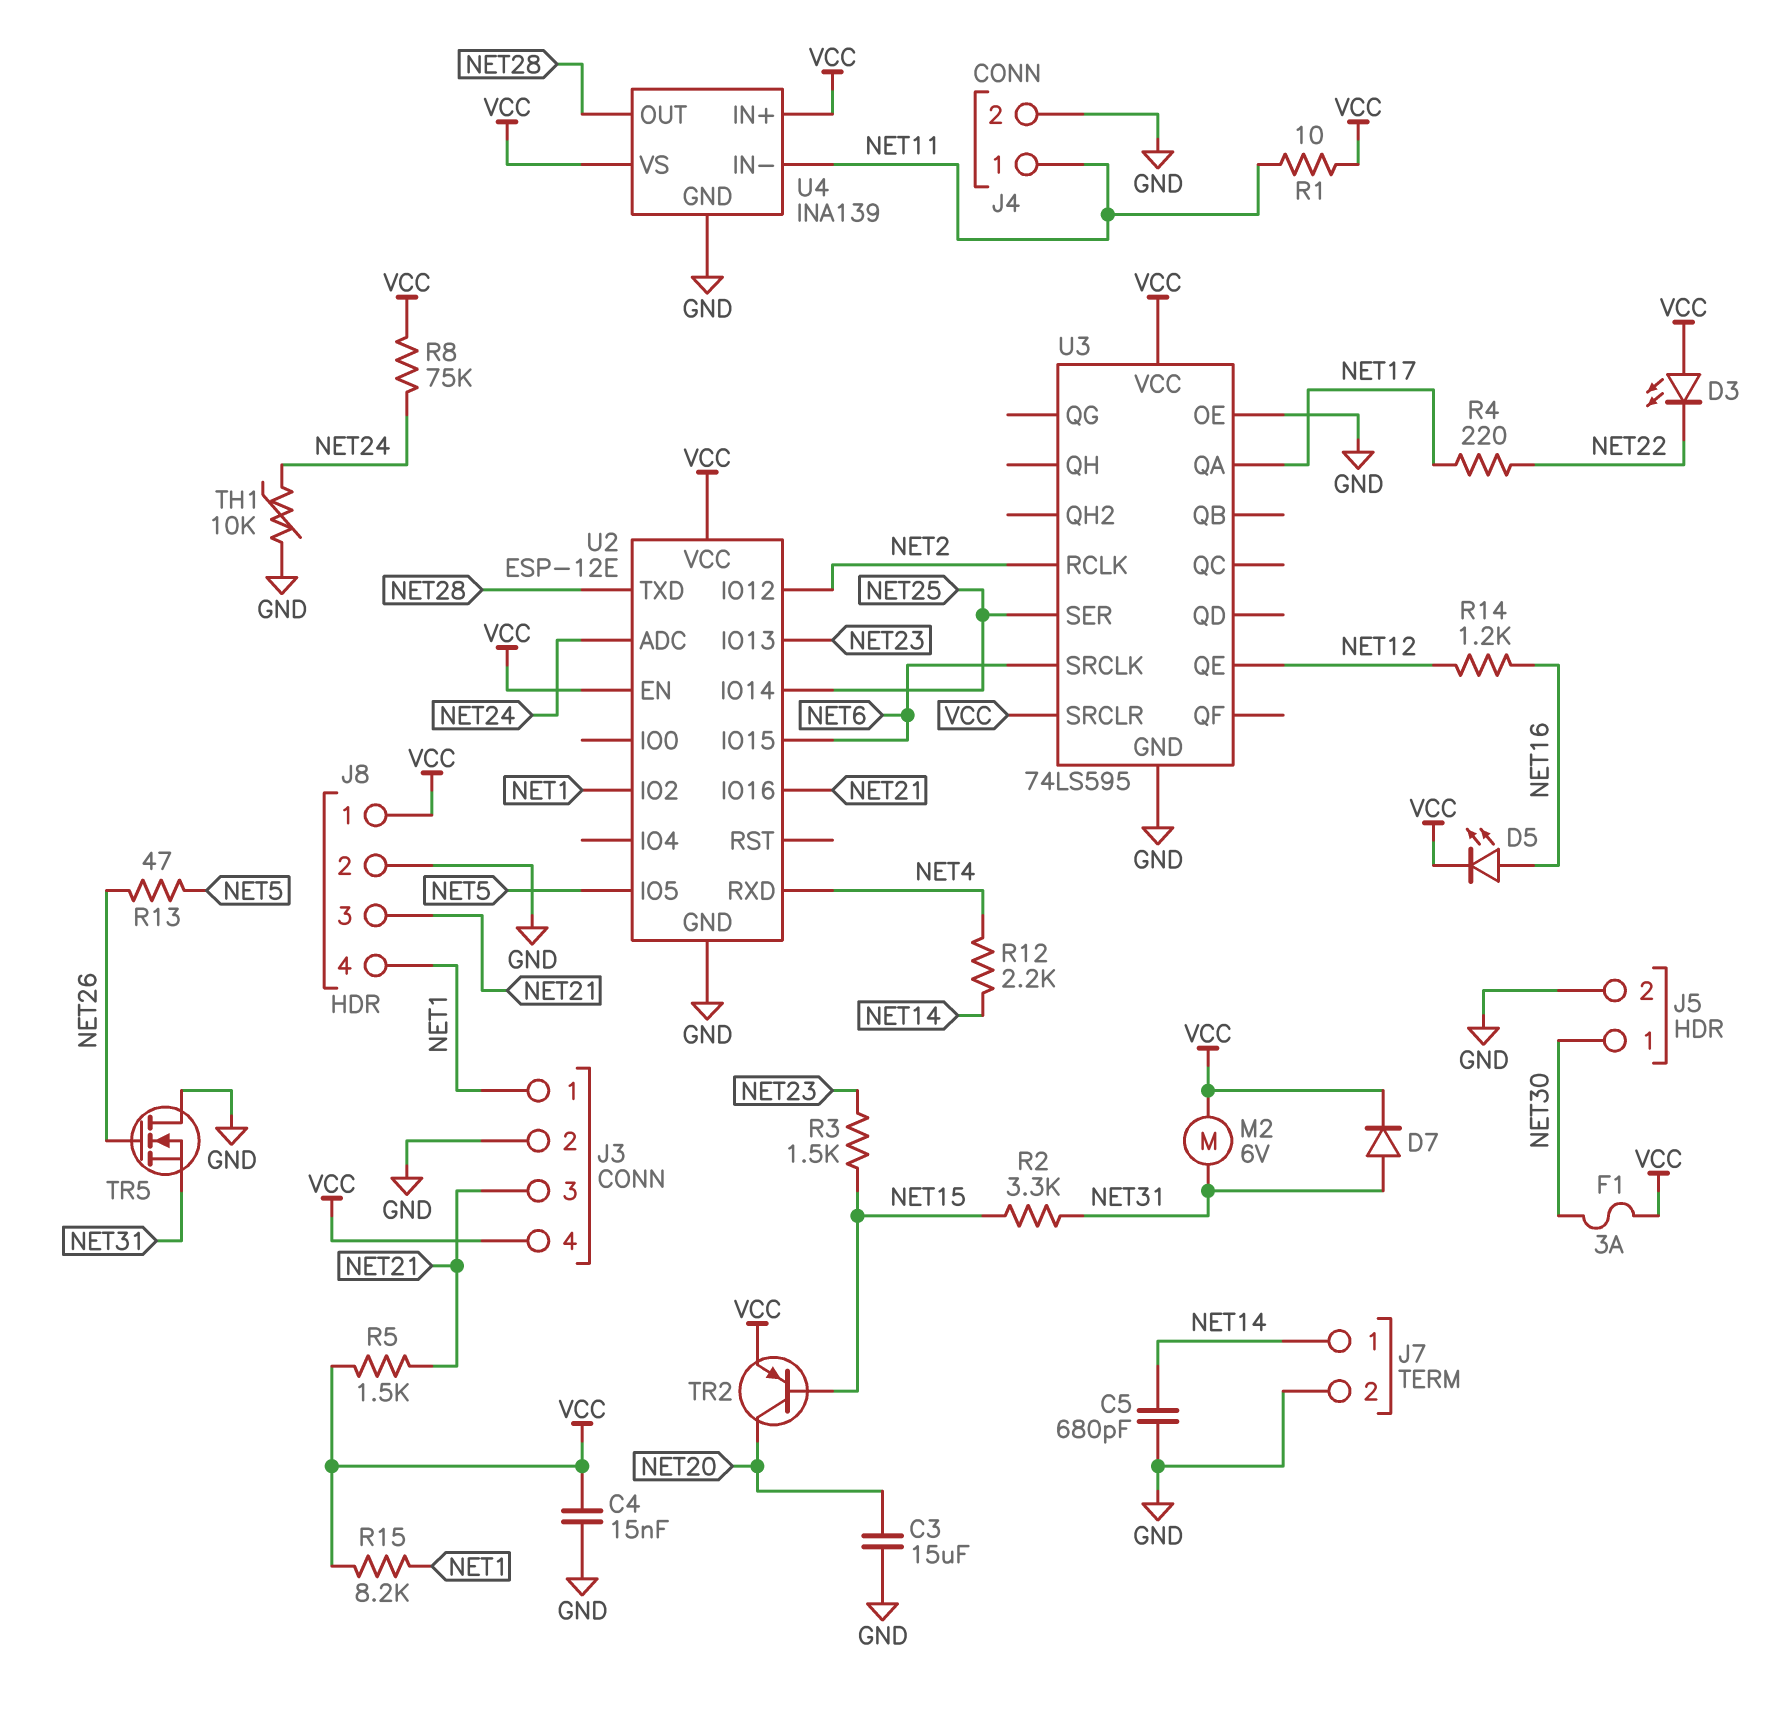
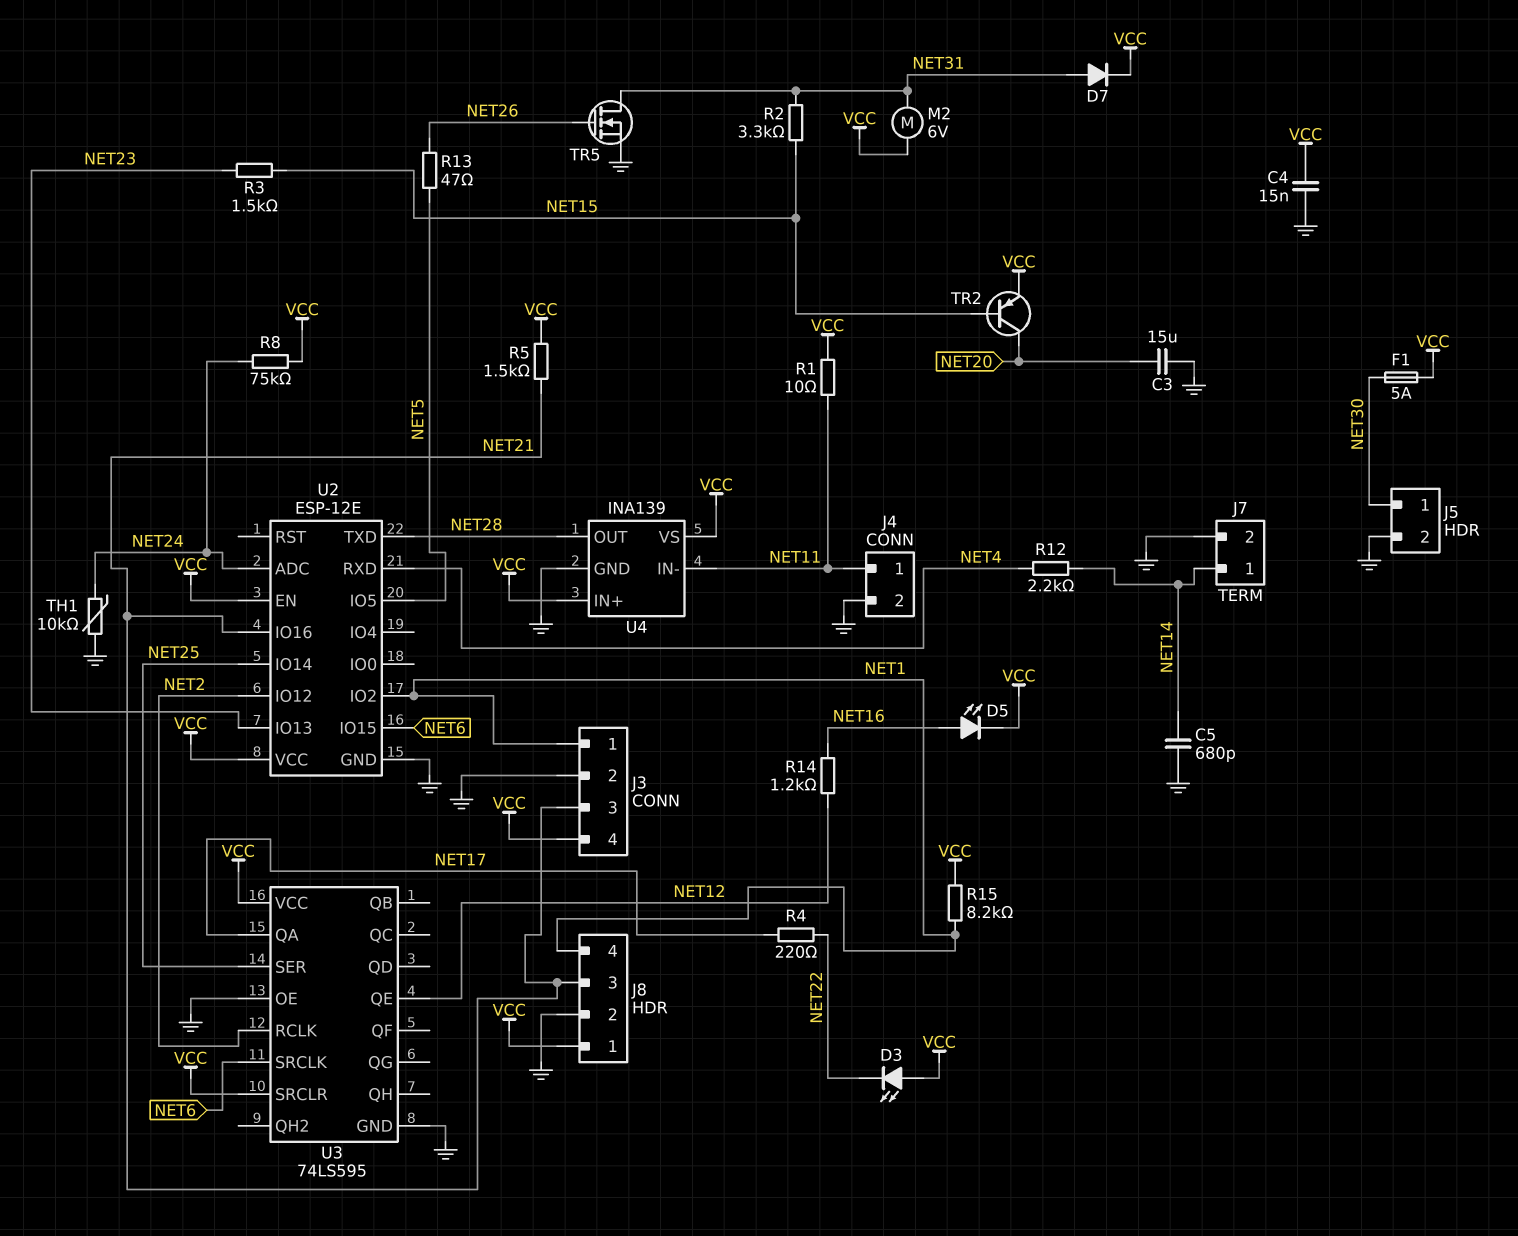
F1: 3A (NET30, VCC) -> 5A (NET30, VCC)
TR5: NMOS (G NET26, D GND, S NET31) -> NMOS (G NET26, D NET31, S GND)

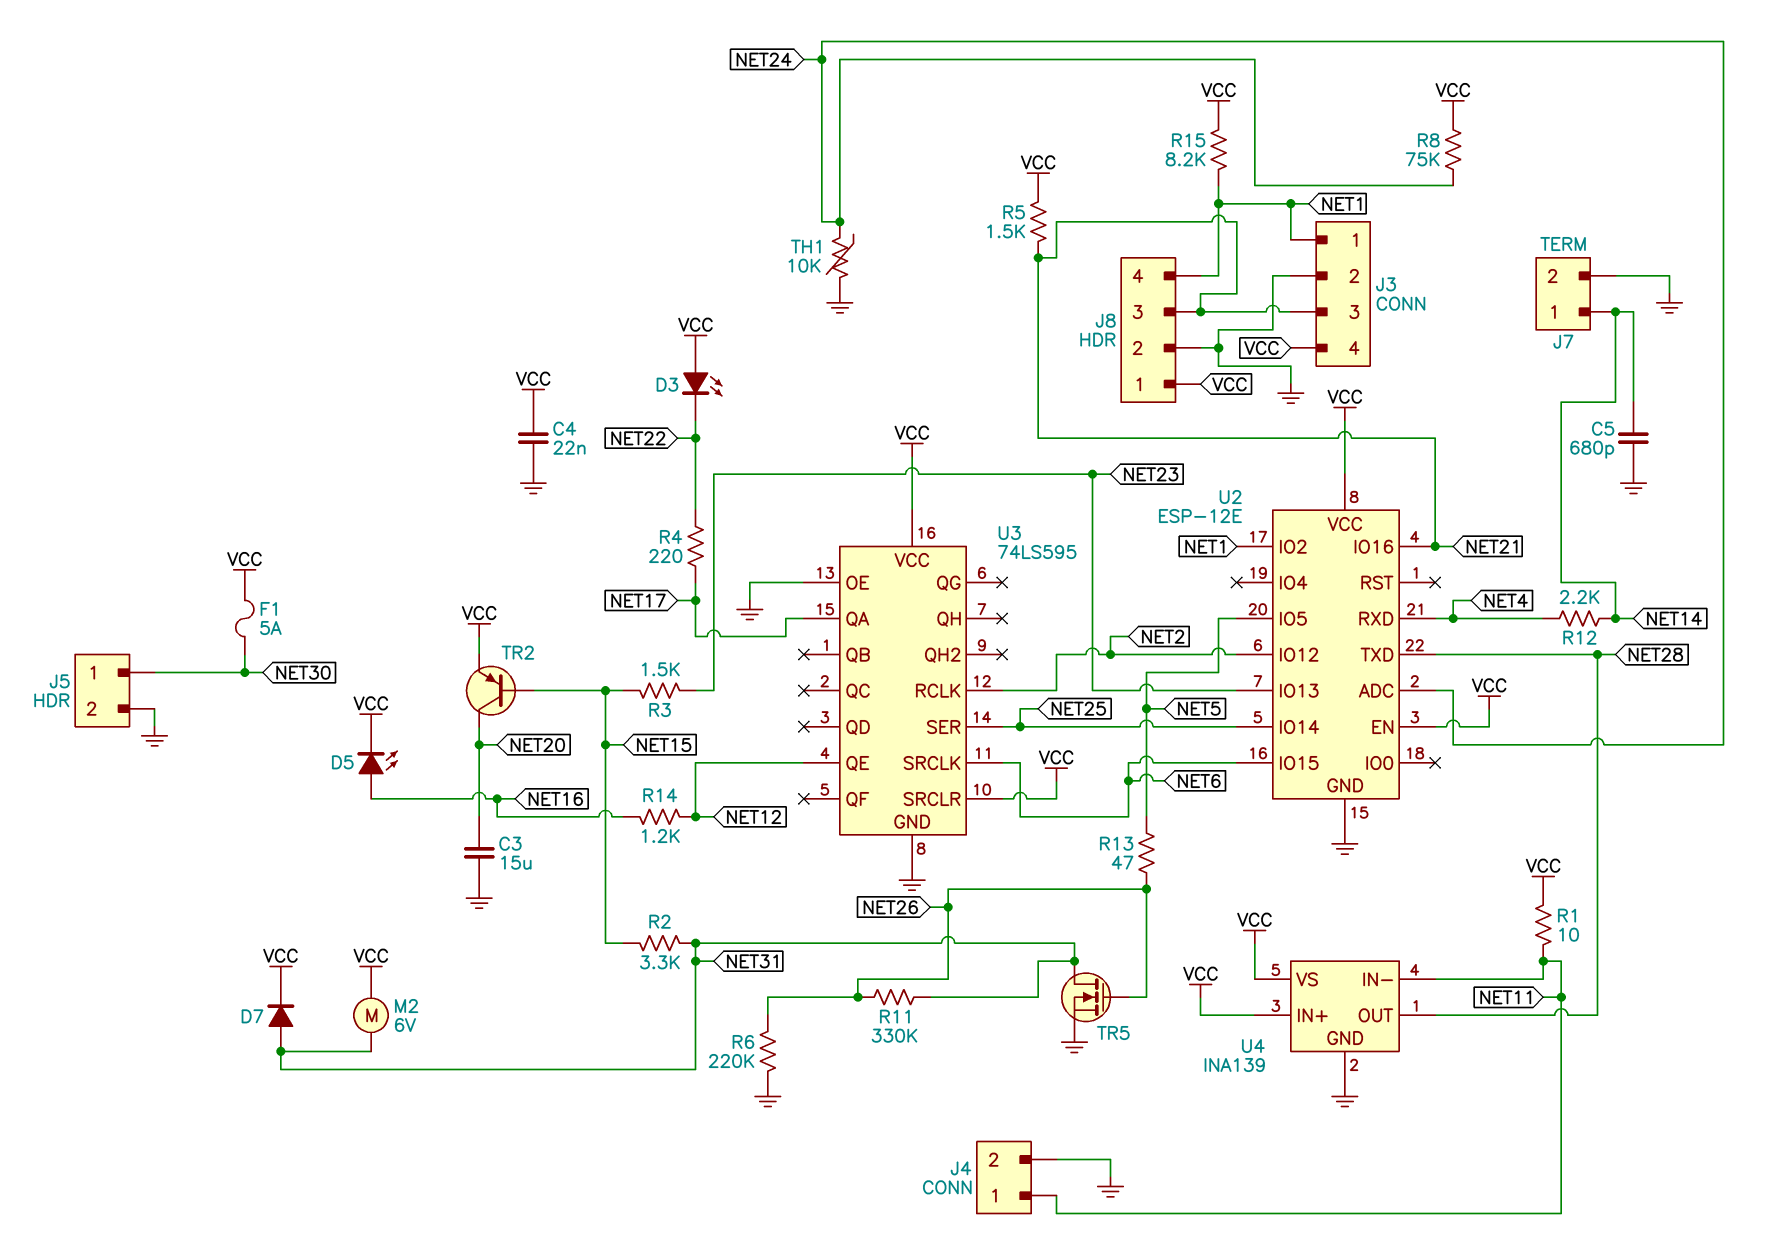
C4: 15nF (GND, VCC) -> 22nF (GND, VCC)
R6: none -> 220k (GND, NET26)
R11: none -> 330k (NET26, NET31)

